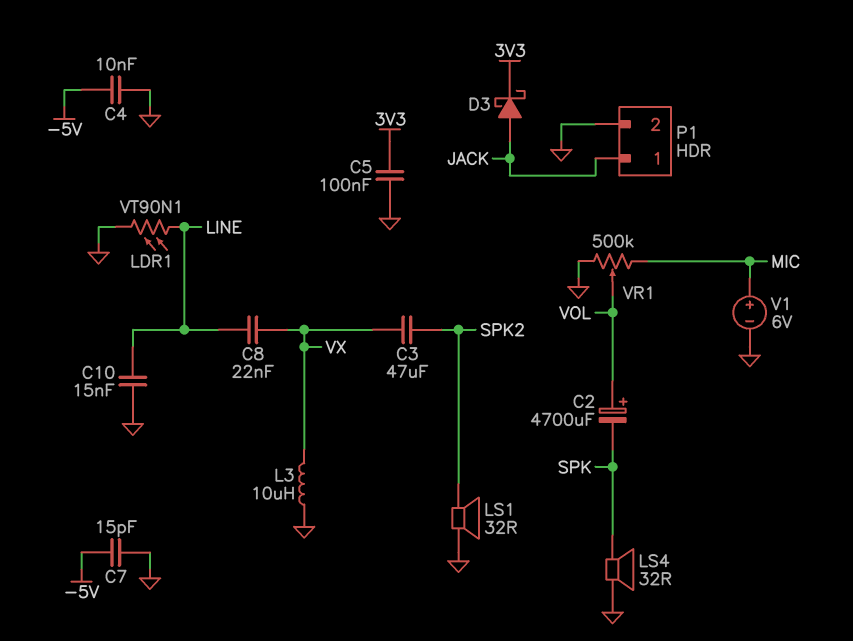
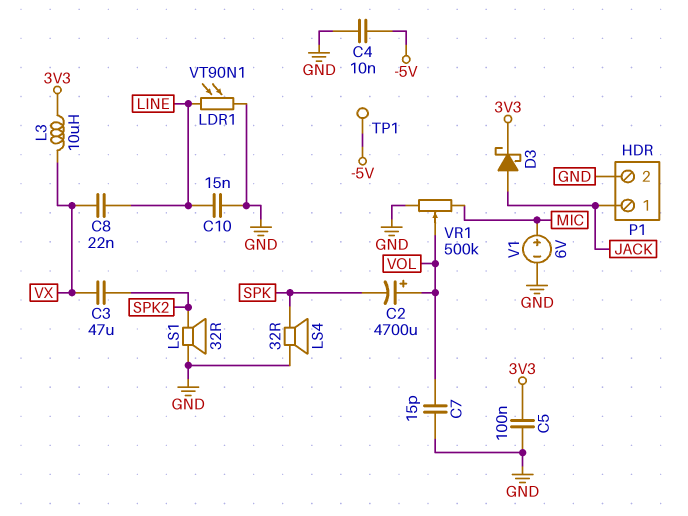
C7: 15pF (-5V, GND) -> 15pF (GND, VOL)
L3: 10uH (GND, VX) -> 10uH (3V3, VX)
TP1: none -> test point (-5V)

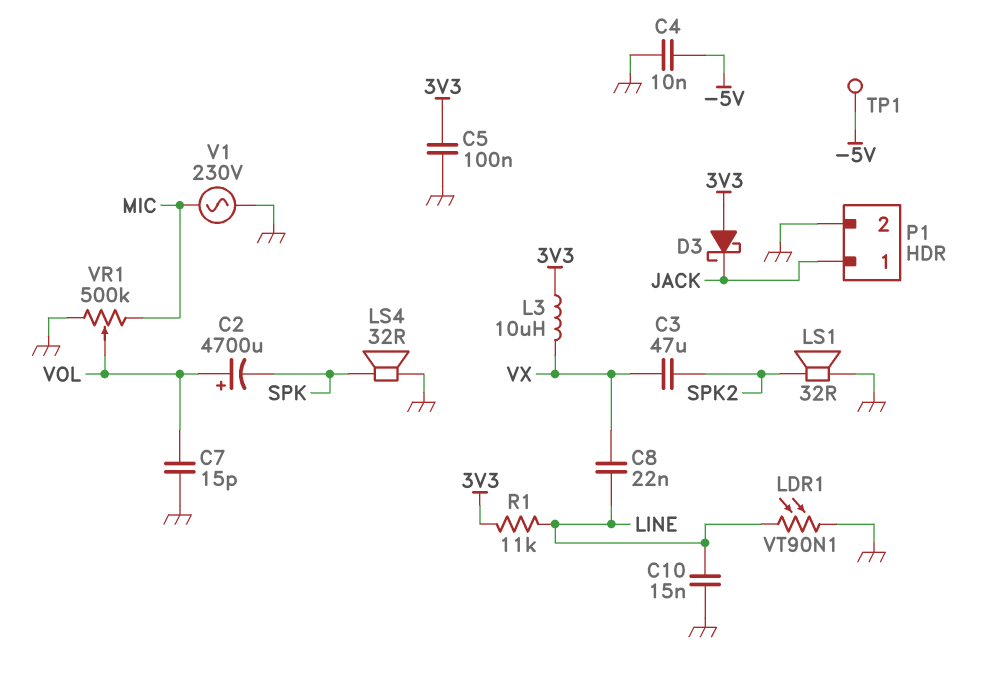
D3: schottky (A JACK, K 3V3) -> schottky (A 3V3, K JACK)
R1: none -> 11k (3V3, LINE)
V1: 6V (plus MIC, minus GND) -> AC 230V (GND, MIC)

